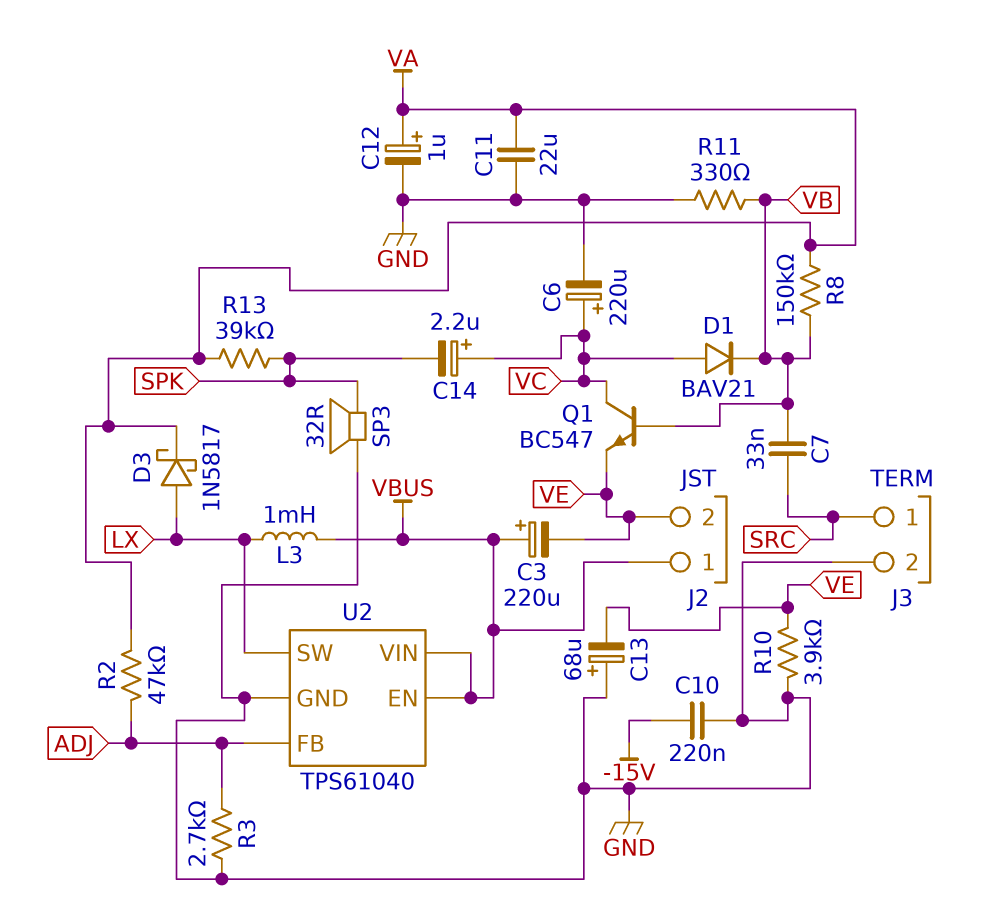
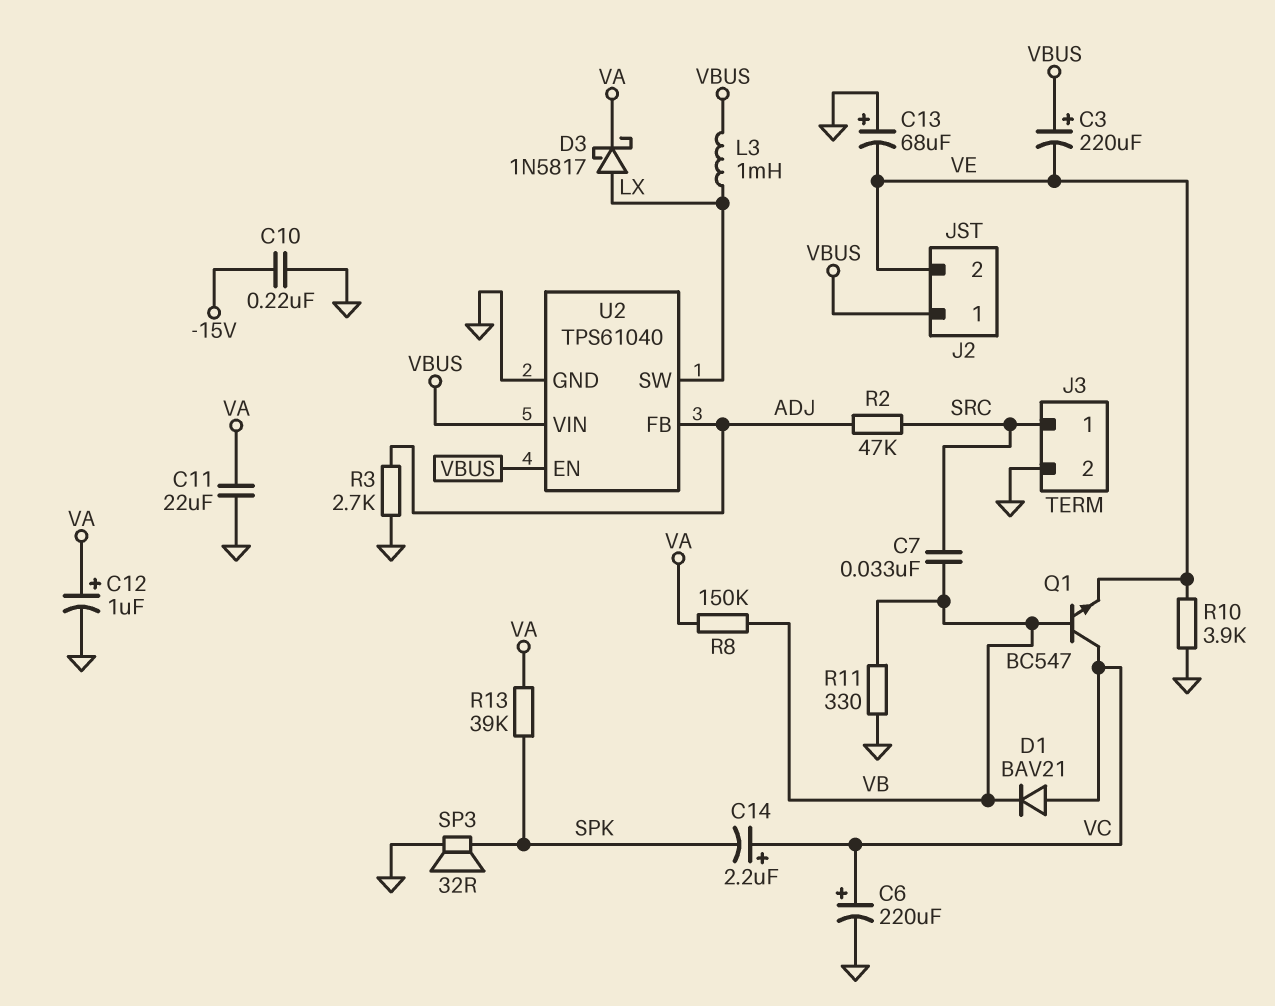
R2: 47k (ADJ, VA) -> 47k (ADJ, SRC)

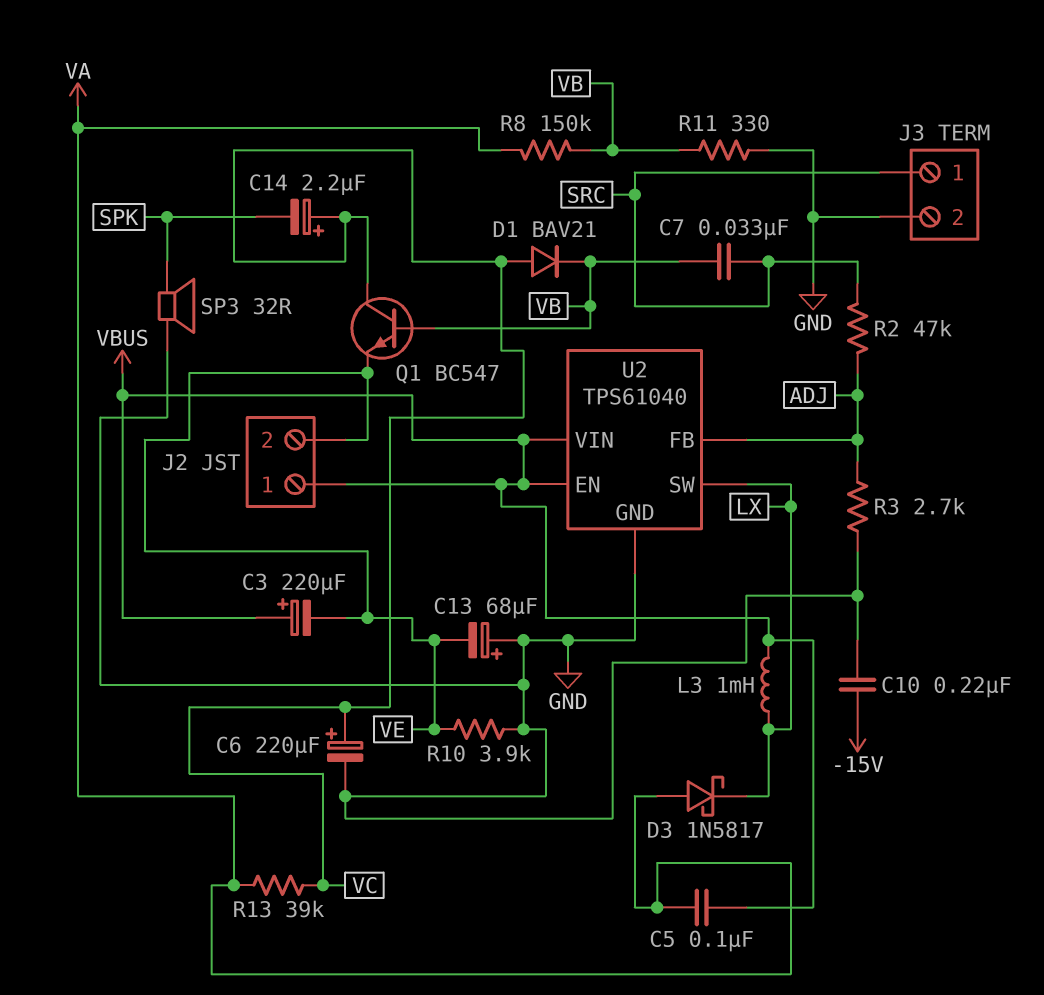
C5: none -> 100nF (VA, VBUS)
C11: 22uF (GND, VA) -> none
C12: 1uF (plus VA, minus GND) -> none
D3: schottky 1N5817 (A LX, K VA) -> schottky 1N5817 (A VA, K LX)
R13: 39k (SPK, VA) -> 39k (VA, VC)

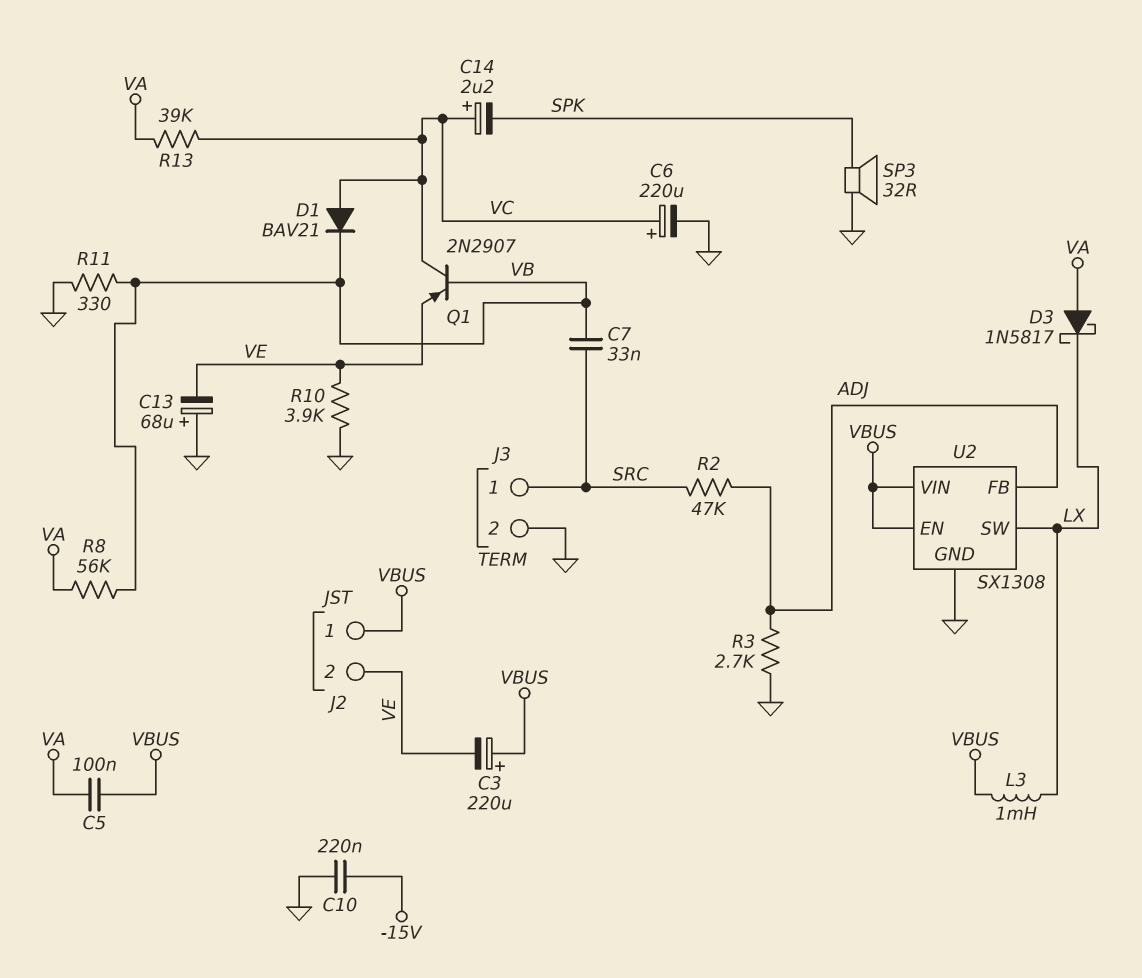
Q1: NPN BC547 (B VB, C VC, E VE) -> PNP 2N2907 (B VB, C VC, E VE)
R8: 150k (VA, VB) -> 56k (VA, VB)
U2: TPS61040 -> SX1308

